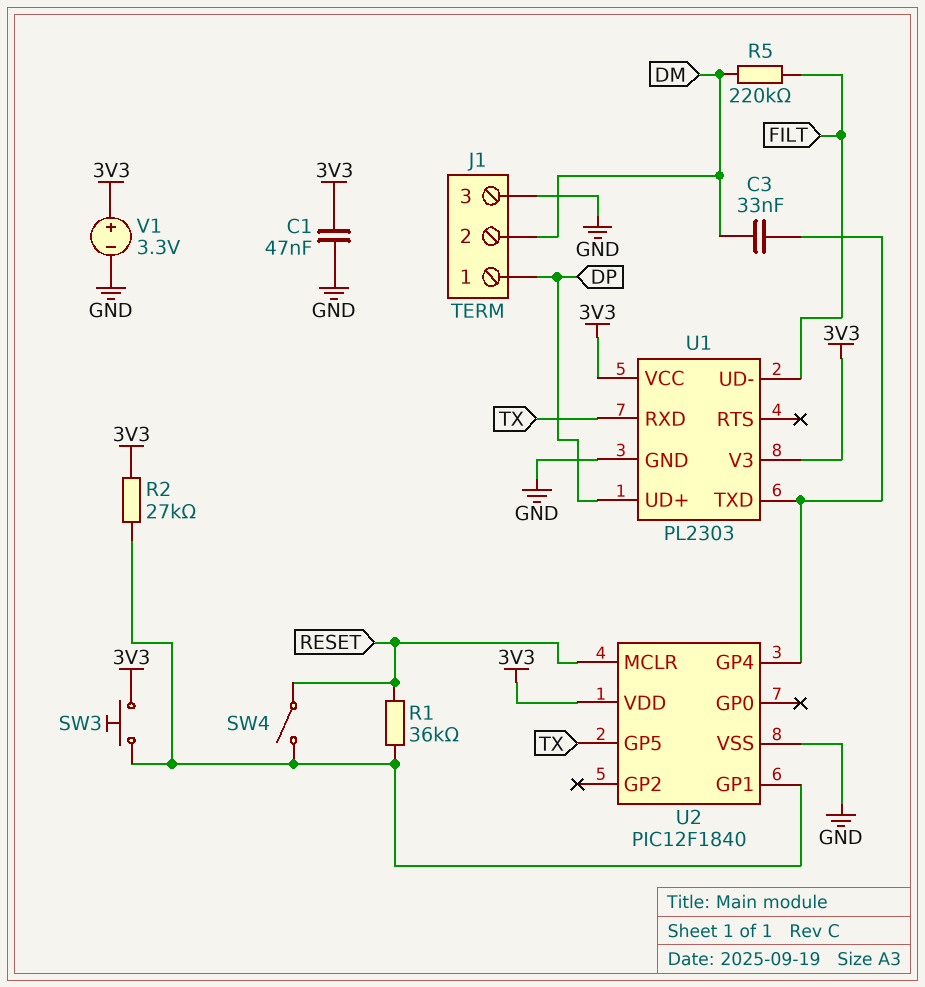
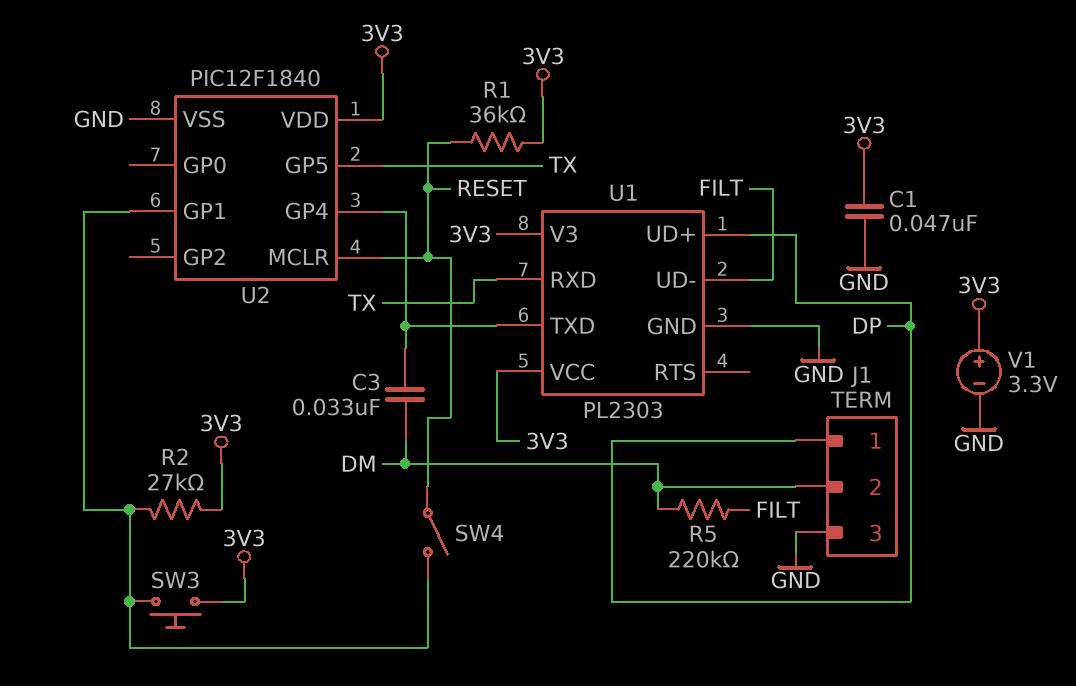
R1: 36k (RESET, U2/GP1) -> 36k (3V3, RESET)

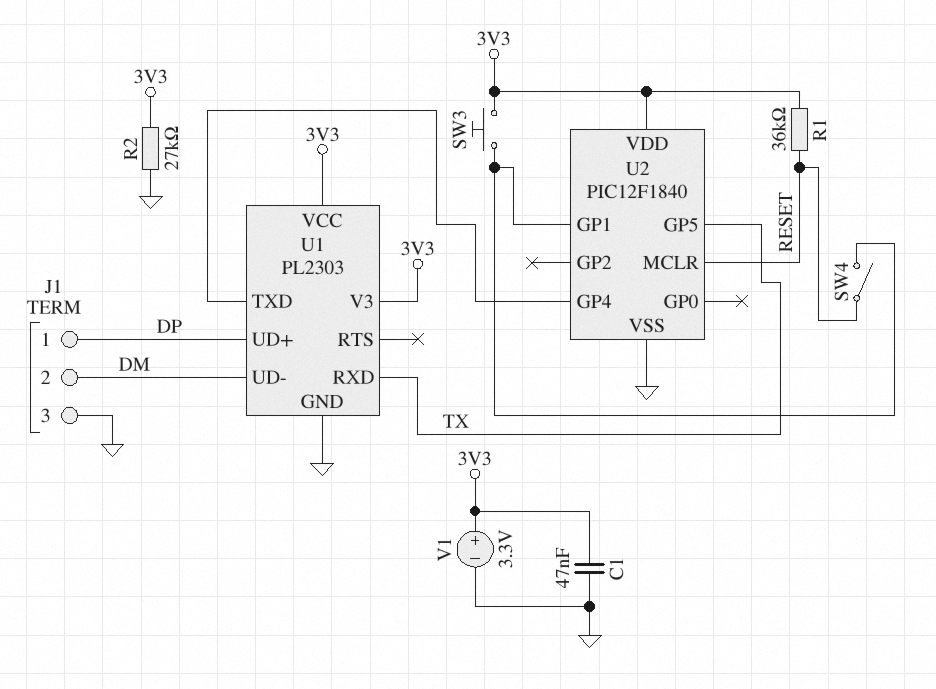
C3: 33nF (DM, U1/TXD) -> none
R2: 27k (3V3, U2/GP1) -> 27k (3V3, GND)
R5: 220k (DM, FILT) -> none
U1 pin UD-: FILT -> DM

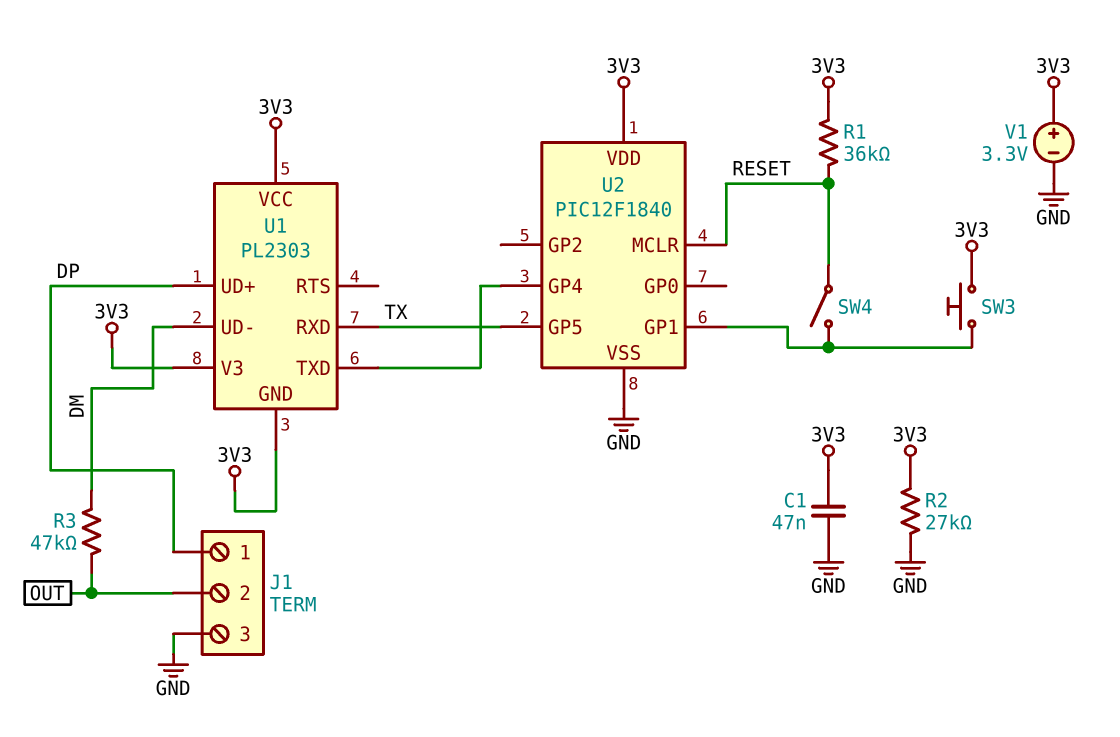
J1 pin 2: DM -> OUT
R3: none -> 47k (DM, OUT)
U1 pin GND: GND -> 3V3

